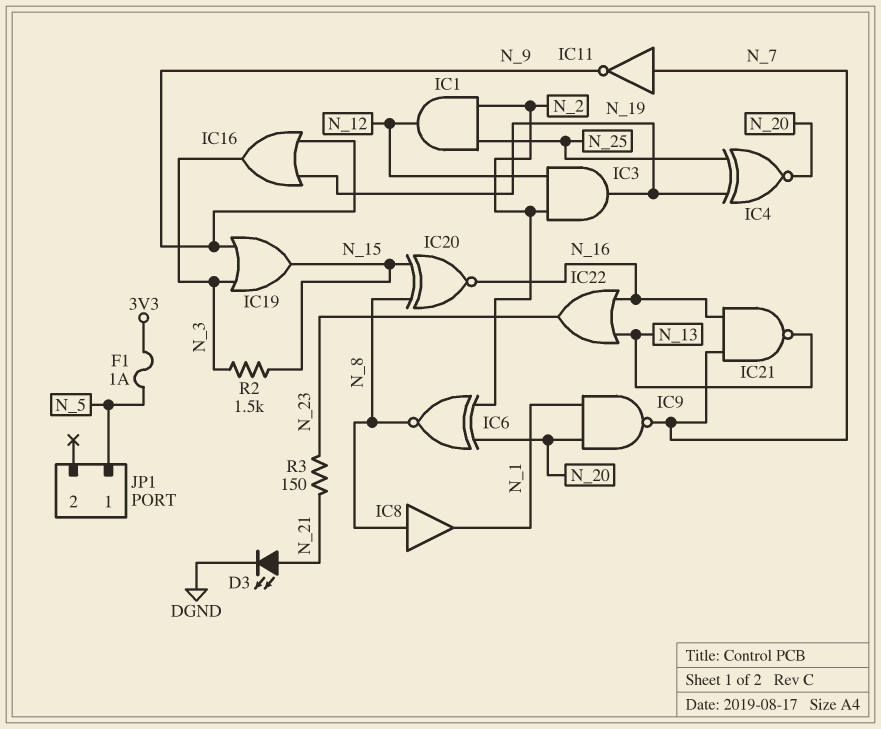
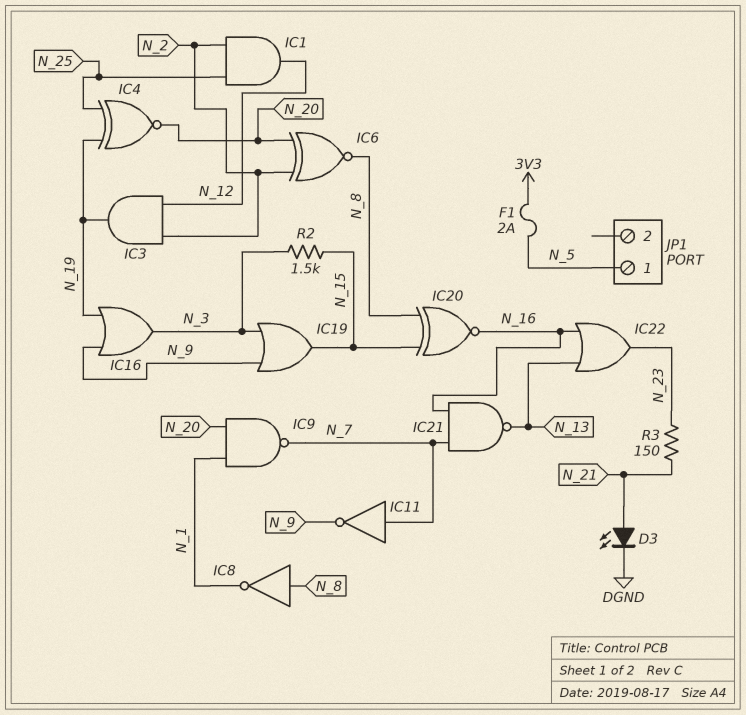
F1: 1A (3V3, N_5) -> 2A (3V3, N_5)
IC8: buffer (in N_8, out N_1) -> NOT (in N_8, out N_1)

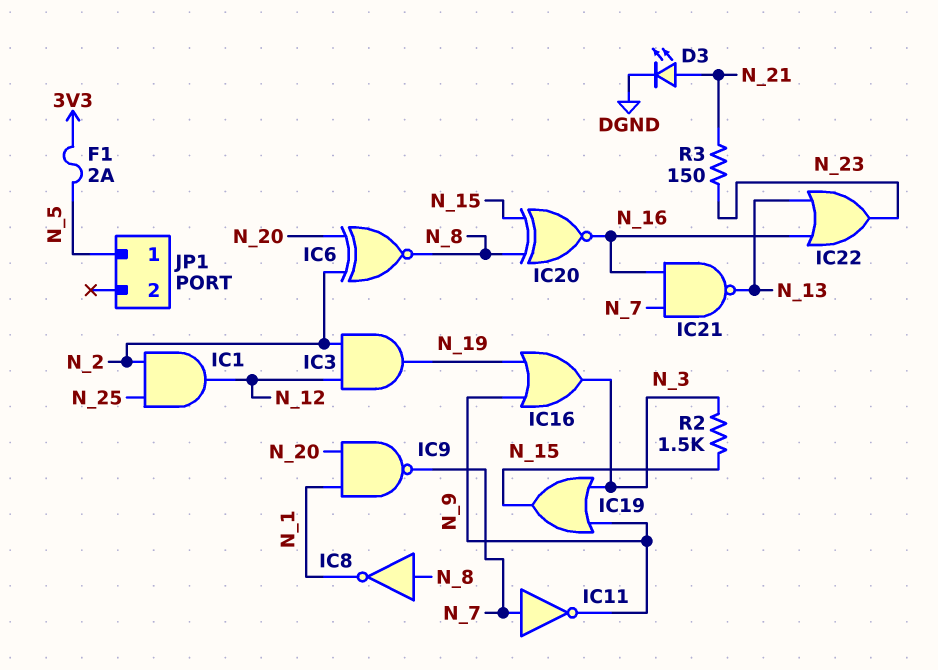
IC4: XNOR (in N_19, in N_25, out N_20) -> none

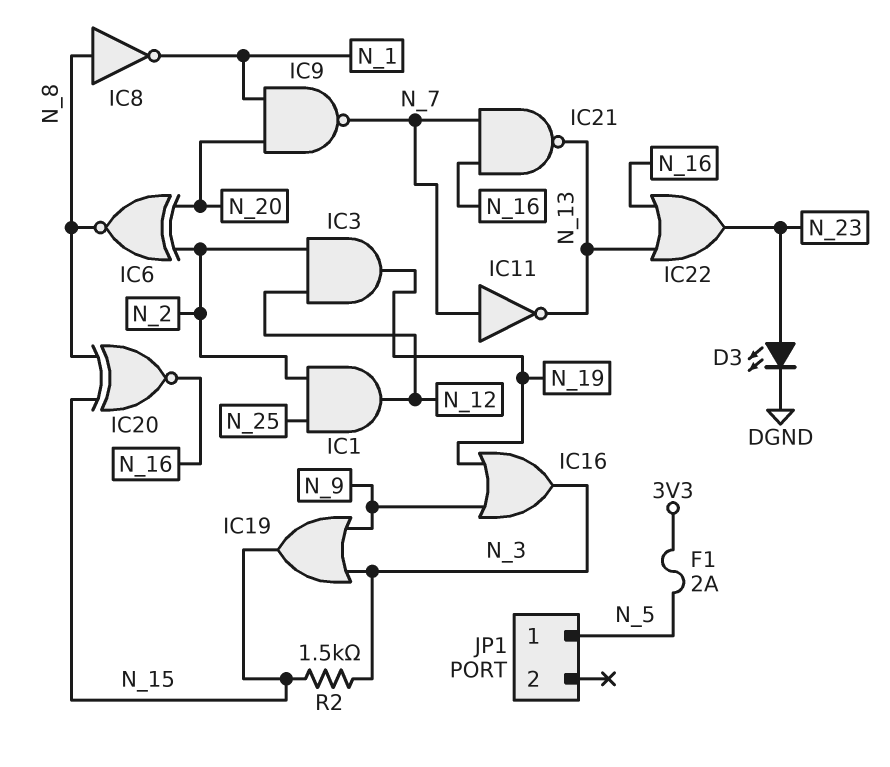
D3: LED (A N_21, K DGND) -> LED (A N_23, K DGND)
IC11: NOT (in N_7, out N_9) -> NOT (in N_7, out N_13)
R3: 150 (N_21, N_23) -> none

